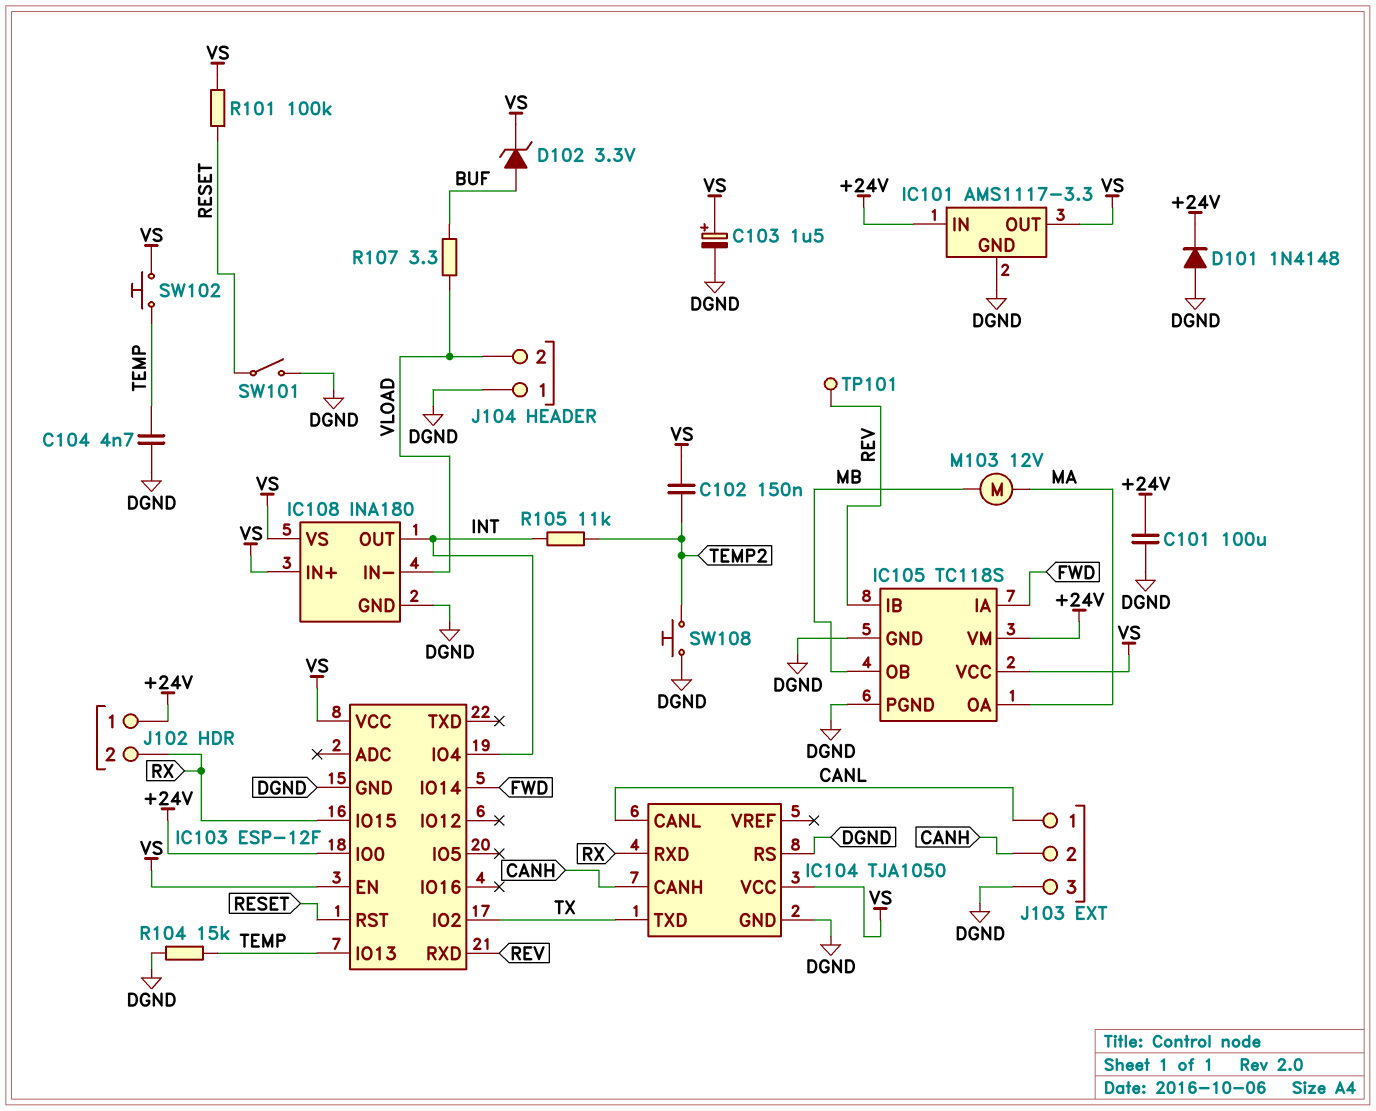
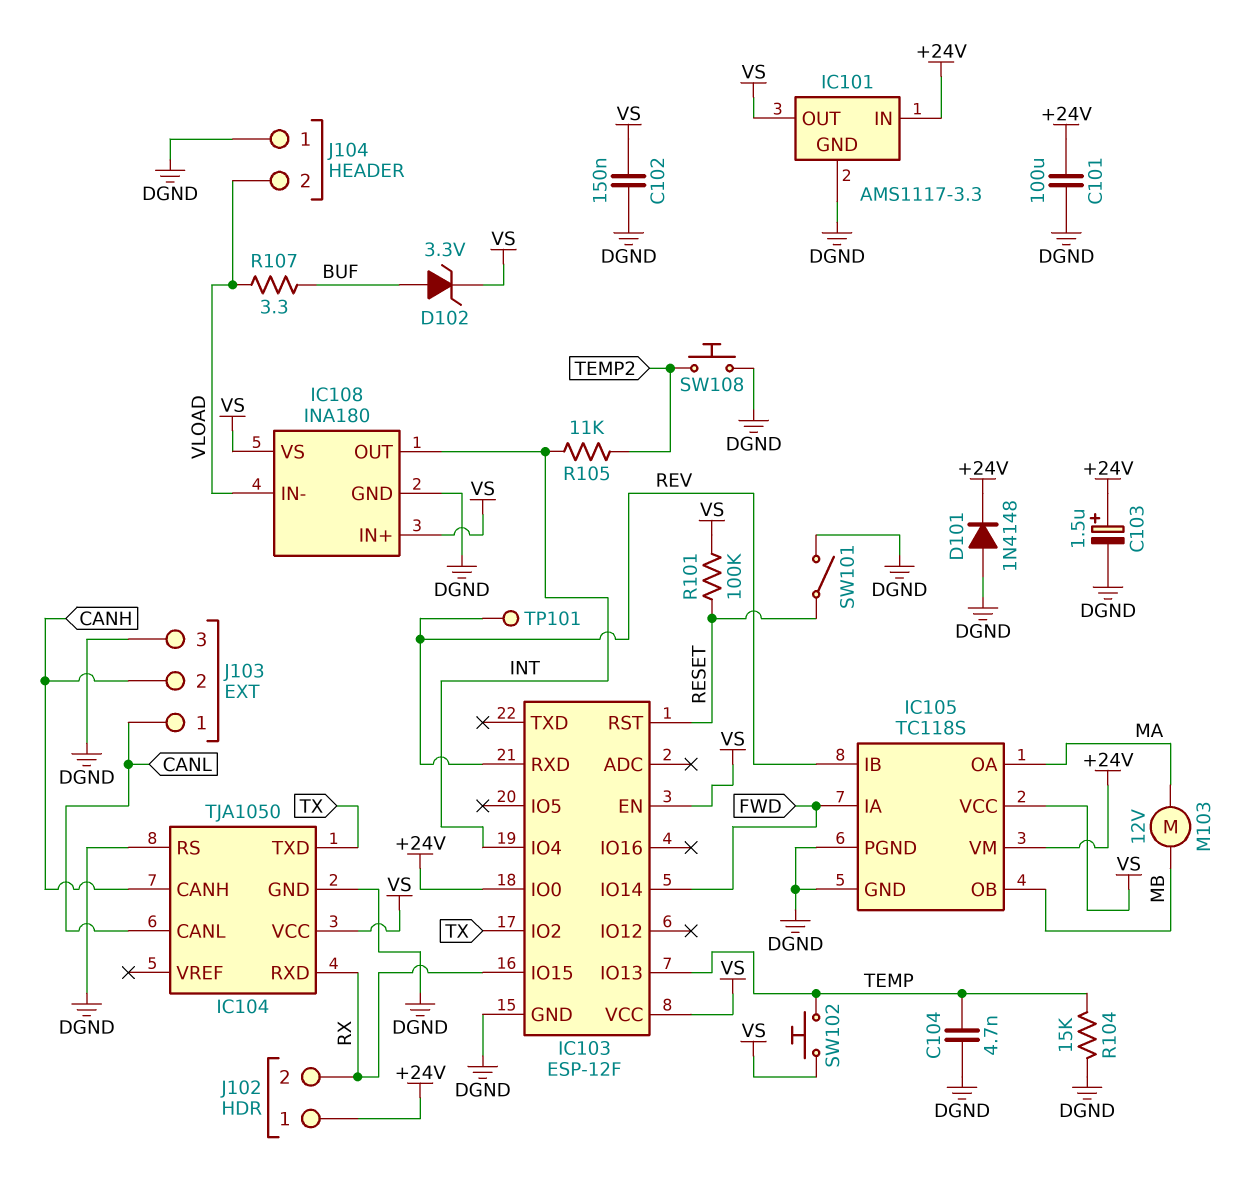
C102: 150nF (TEMP2, VS) -> 150nF (DGND, VS)
C103: 1.5uF (plus VS, minus DGND) -> 1.5uF (plus +24V, minus DGND)

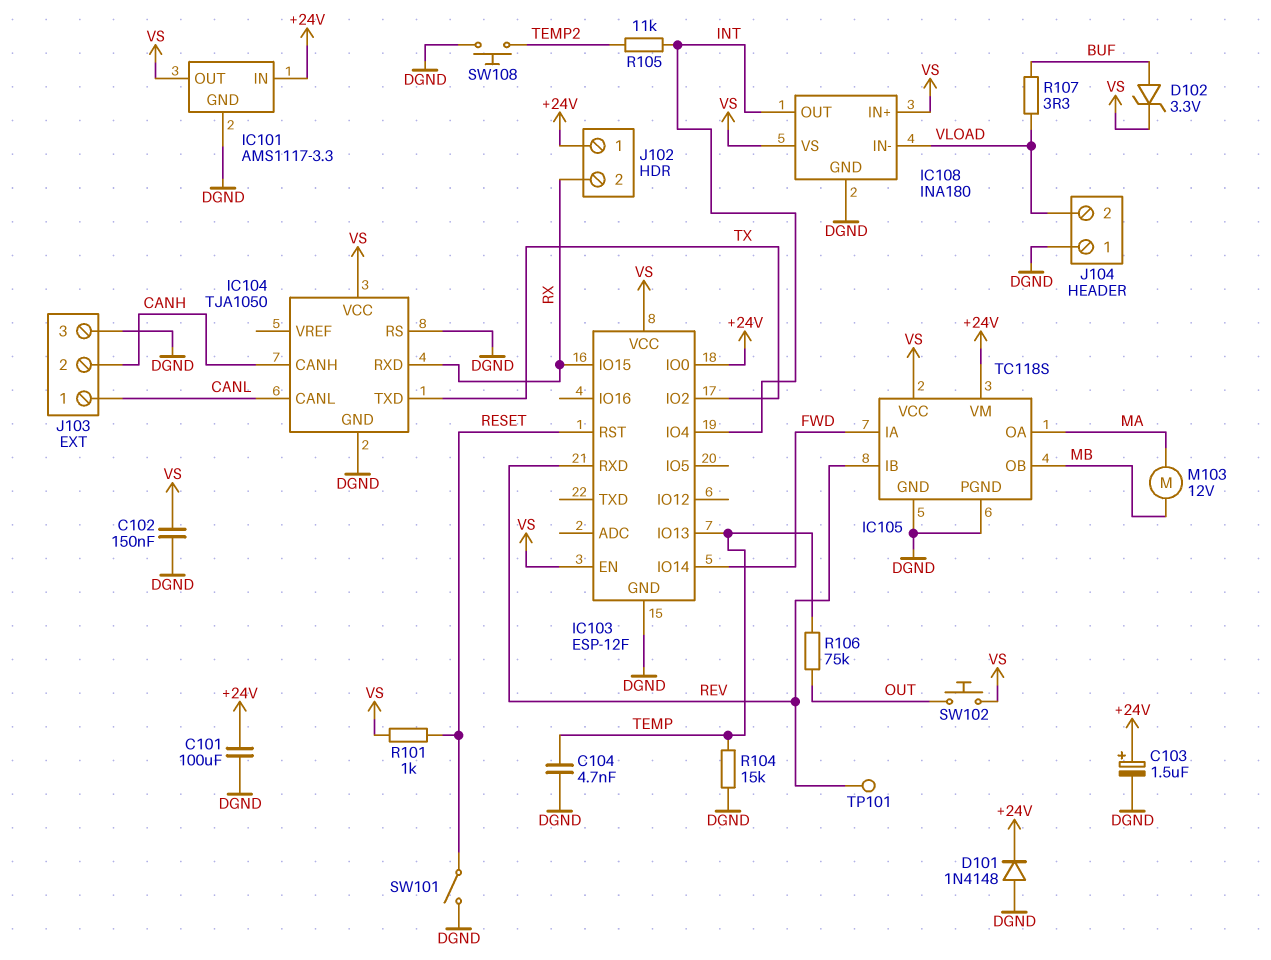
R101: 100k (RESET, VS) -> 1k (RESET, VS)
R106: none -> 75k (OUT, TEMP)
SW102: button (TEMP, VS) -> button (OUT, VS)

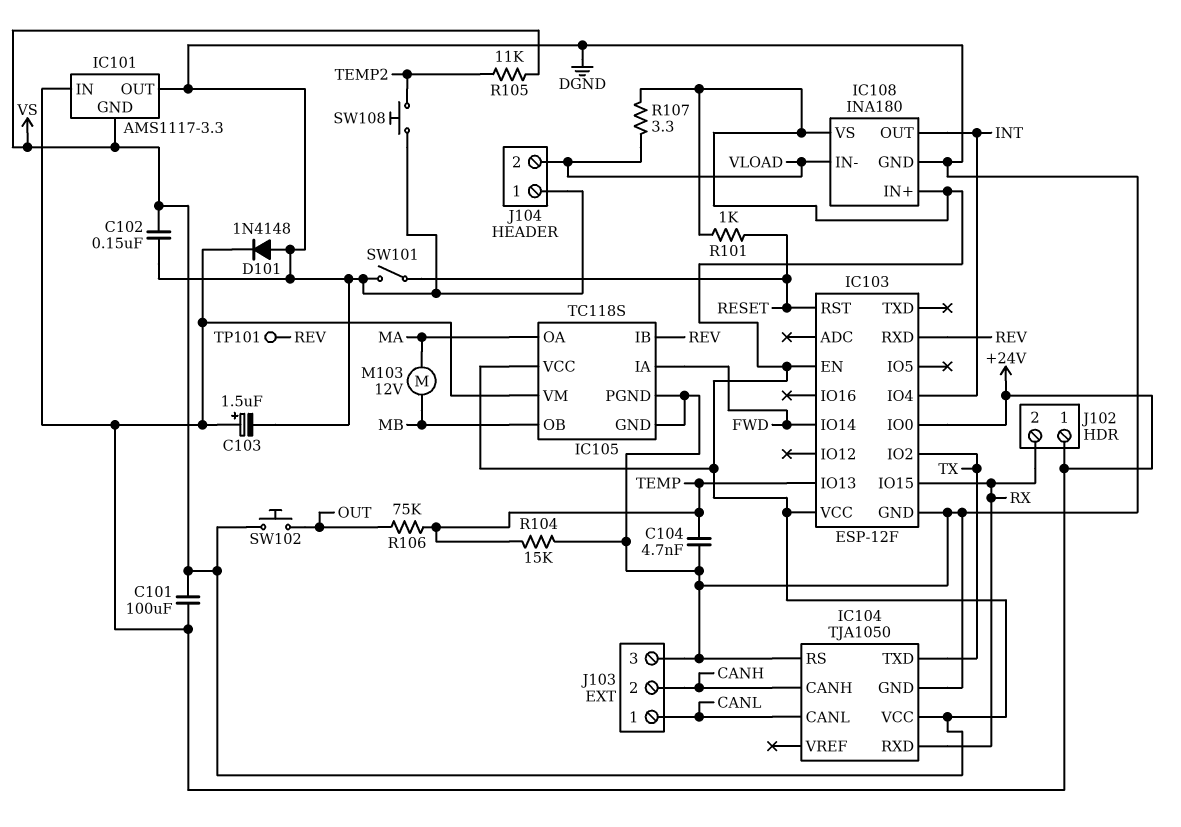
C101: 100uF (+24V, DGND) -> 100uF (+24V, VS)
D102: zener 3.3V (A BUF, K VS) -> none
IC101 pin GND: DGND -> VS
IC101 pin OUT: VS -> DGND
R105: 11k (INT, TEMP2) -> 11k (TEMP2, VS)
R107: 3.3 (BUF, VLOAD) -> 3.3 (VLOAD, VS)

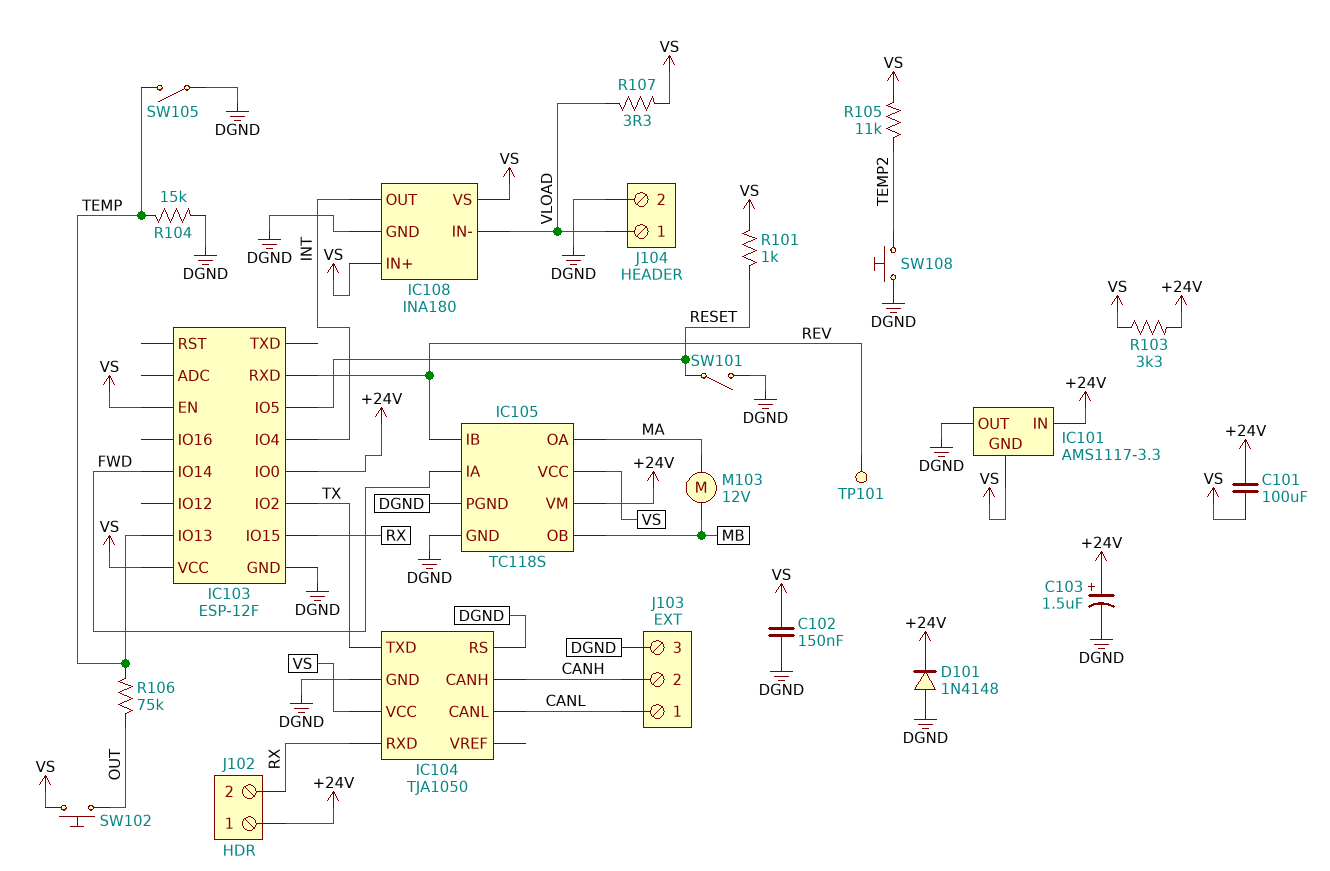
C104: 4.7nF (DGND, TEMP) -> none
IC103 pin IO5: none -> RESET
IC103 pin RST: RESET -> none
J104 pin 1: DGND -> VLOAD
J104 pin 2: VLOAD -> DGND
R103: none -> 3.3k (+24V, VS)
SW105: none -> switch (DGND, TEMP)

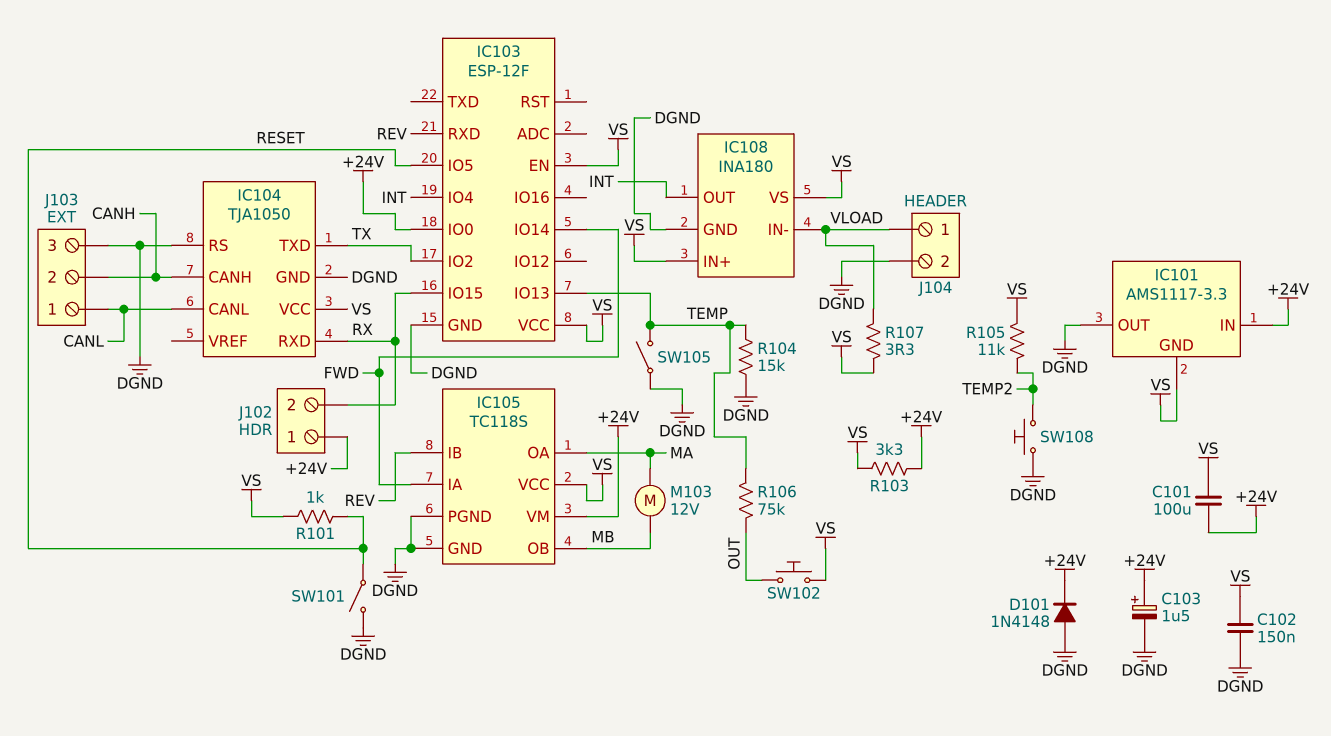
TP101: test point (REV) -> none

